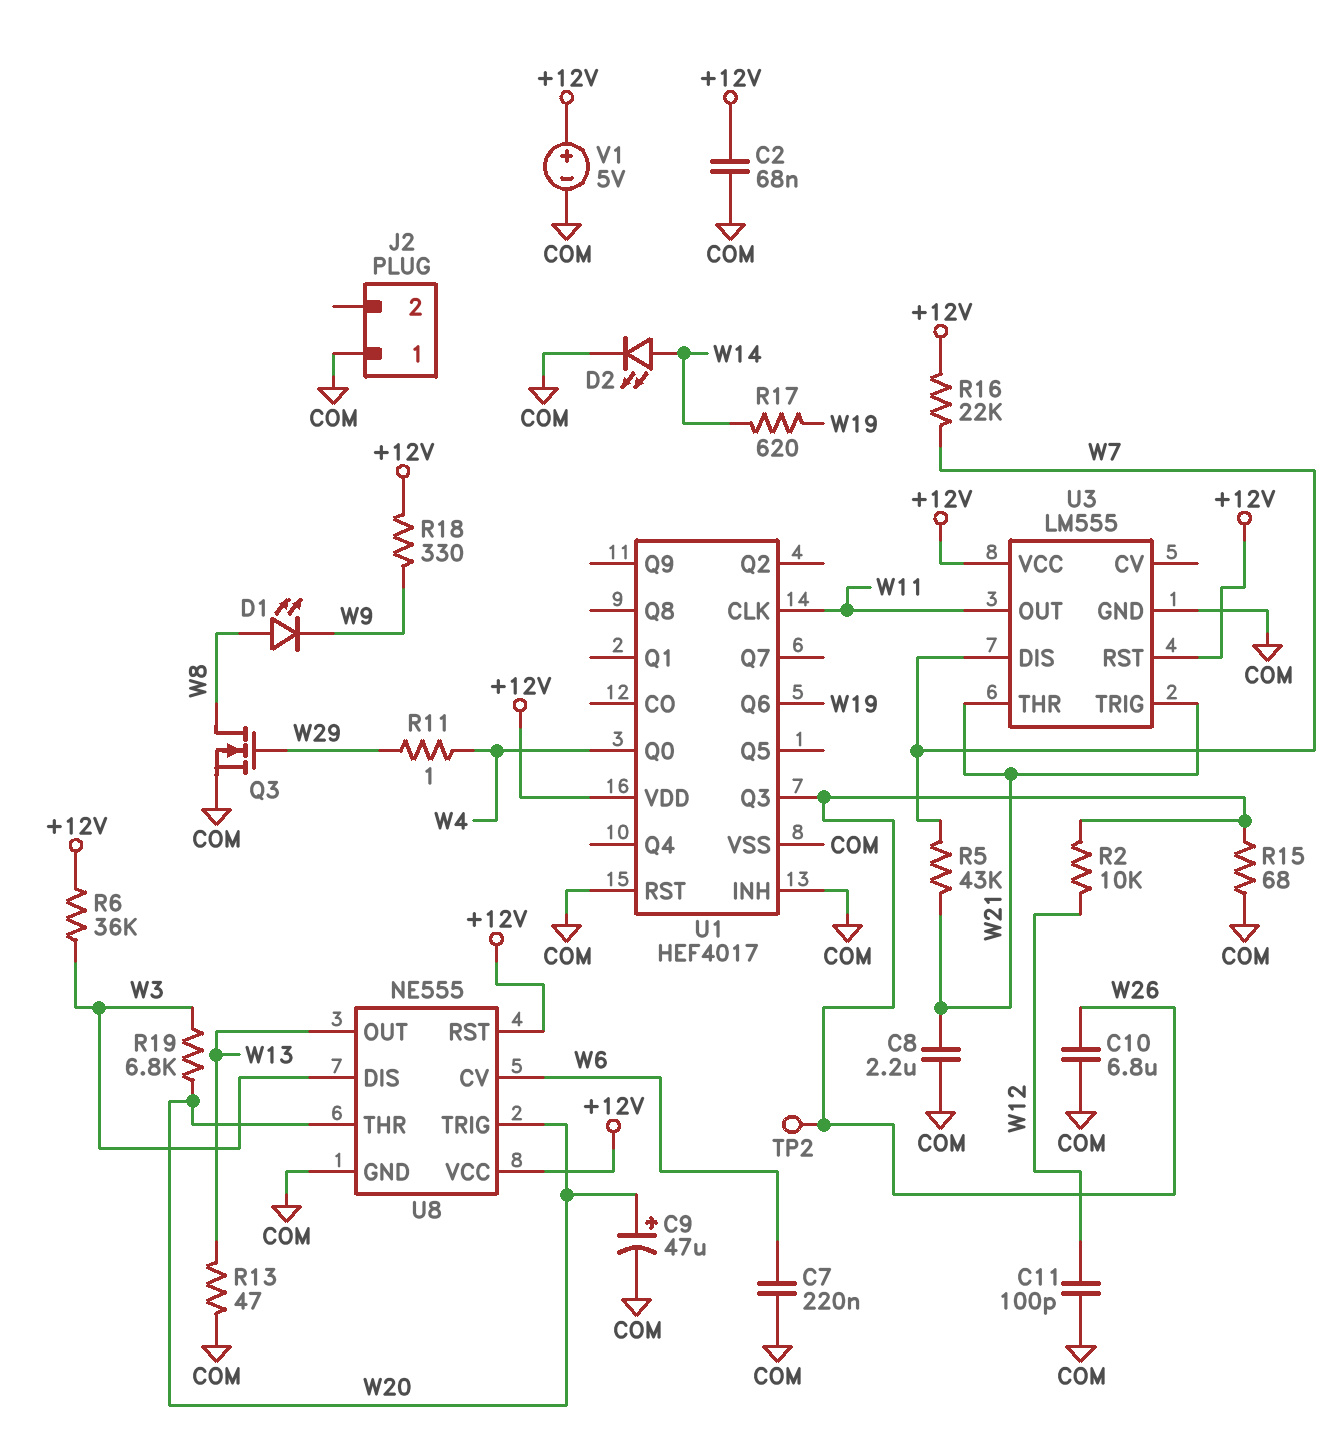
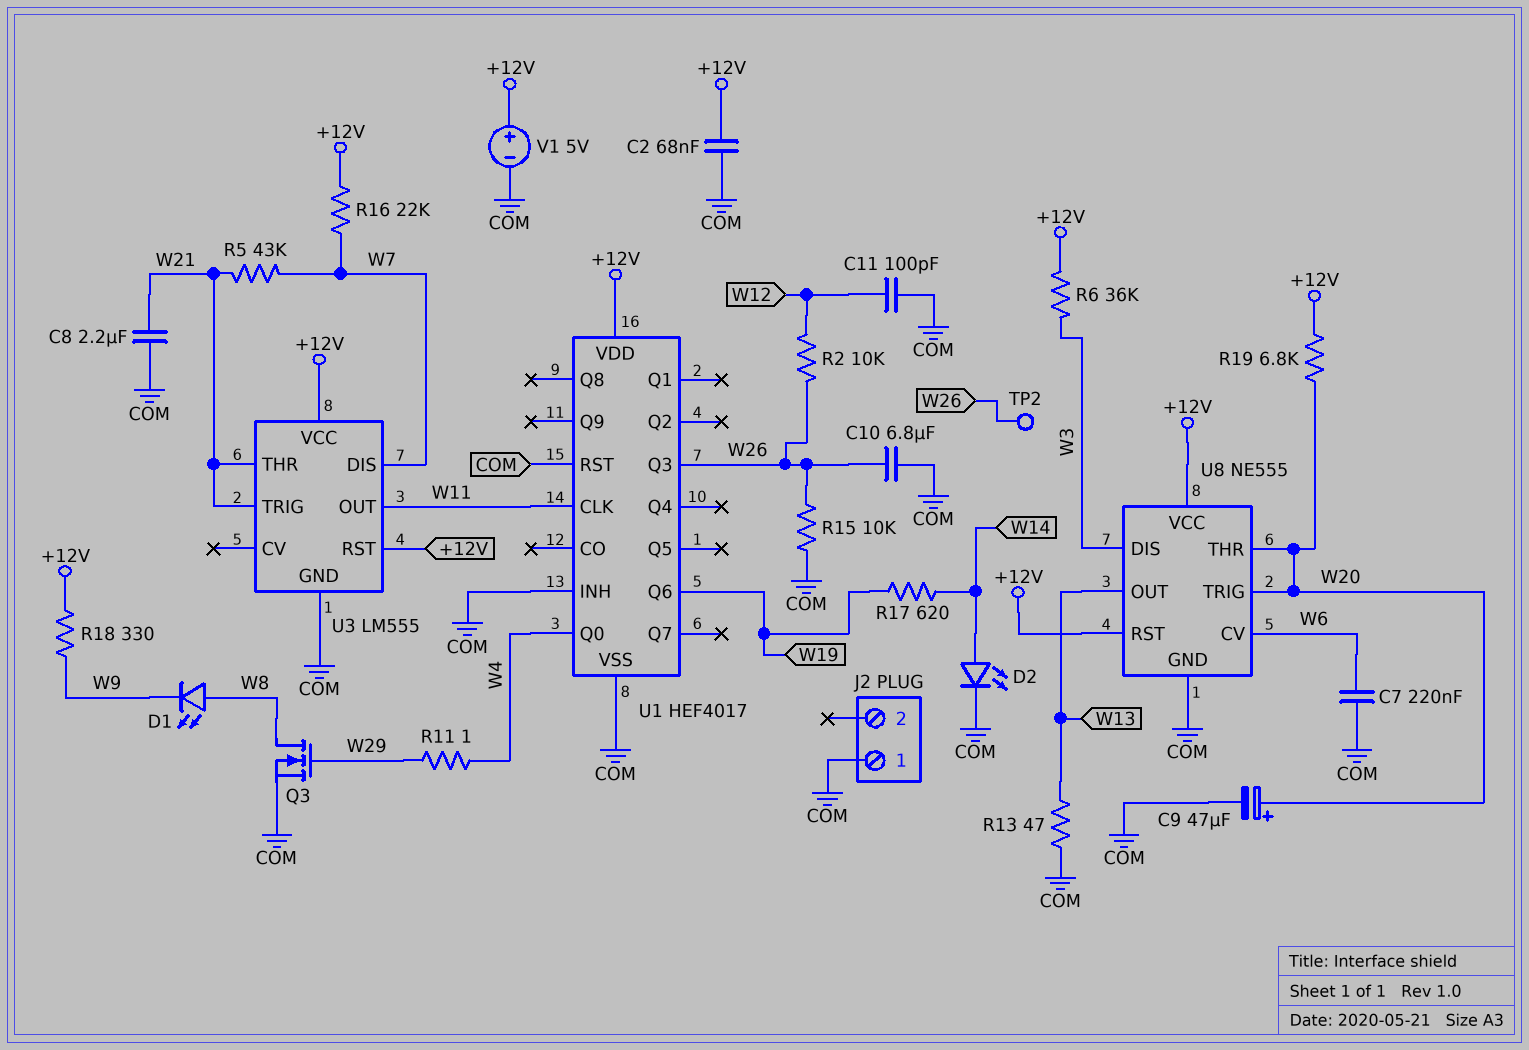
R15: 68 (COM, W26) -> 10k (COM, W26)
R19: 6.8k (W3, W20) -> 6.8k (+12V, W20)

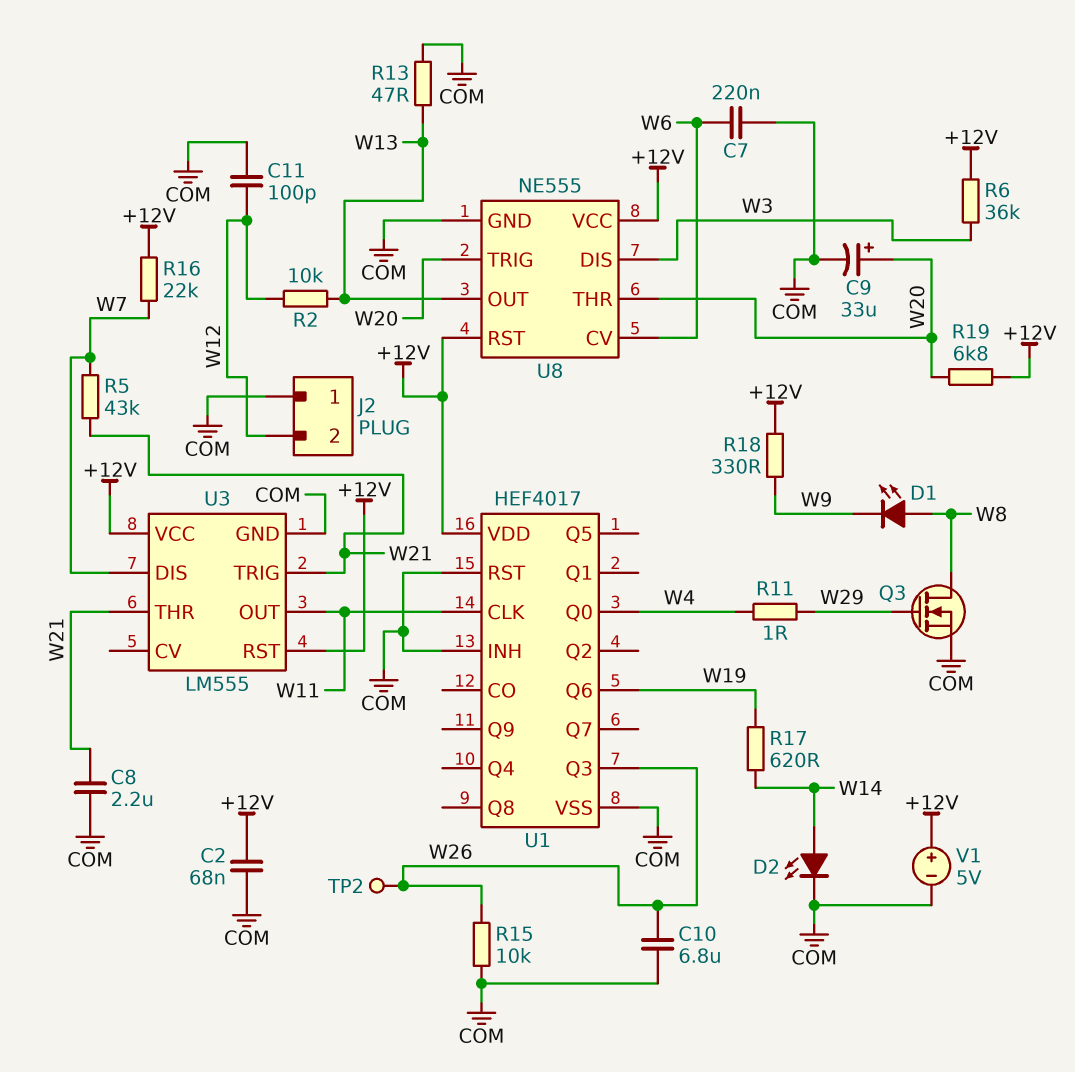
C9: 47uF (plus W20, minus COM) -> 33uF (plus W20, minus COM)
J2 pin 2: none -> W12
R2: 10k (W12, W26) -> 10k (W12, W13)

